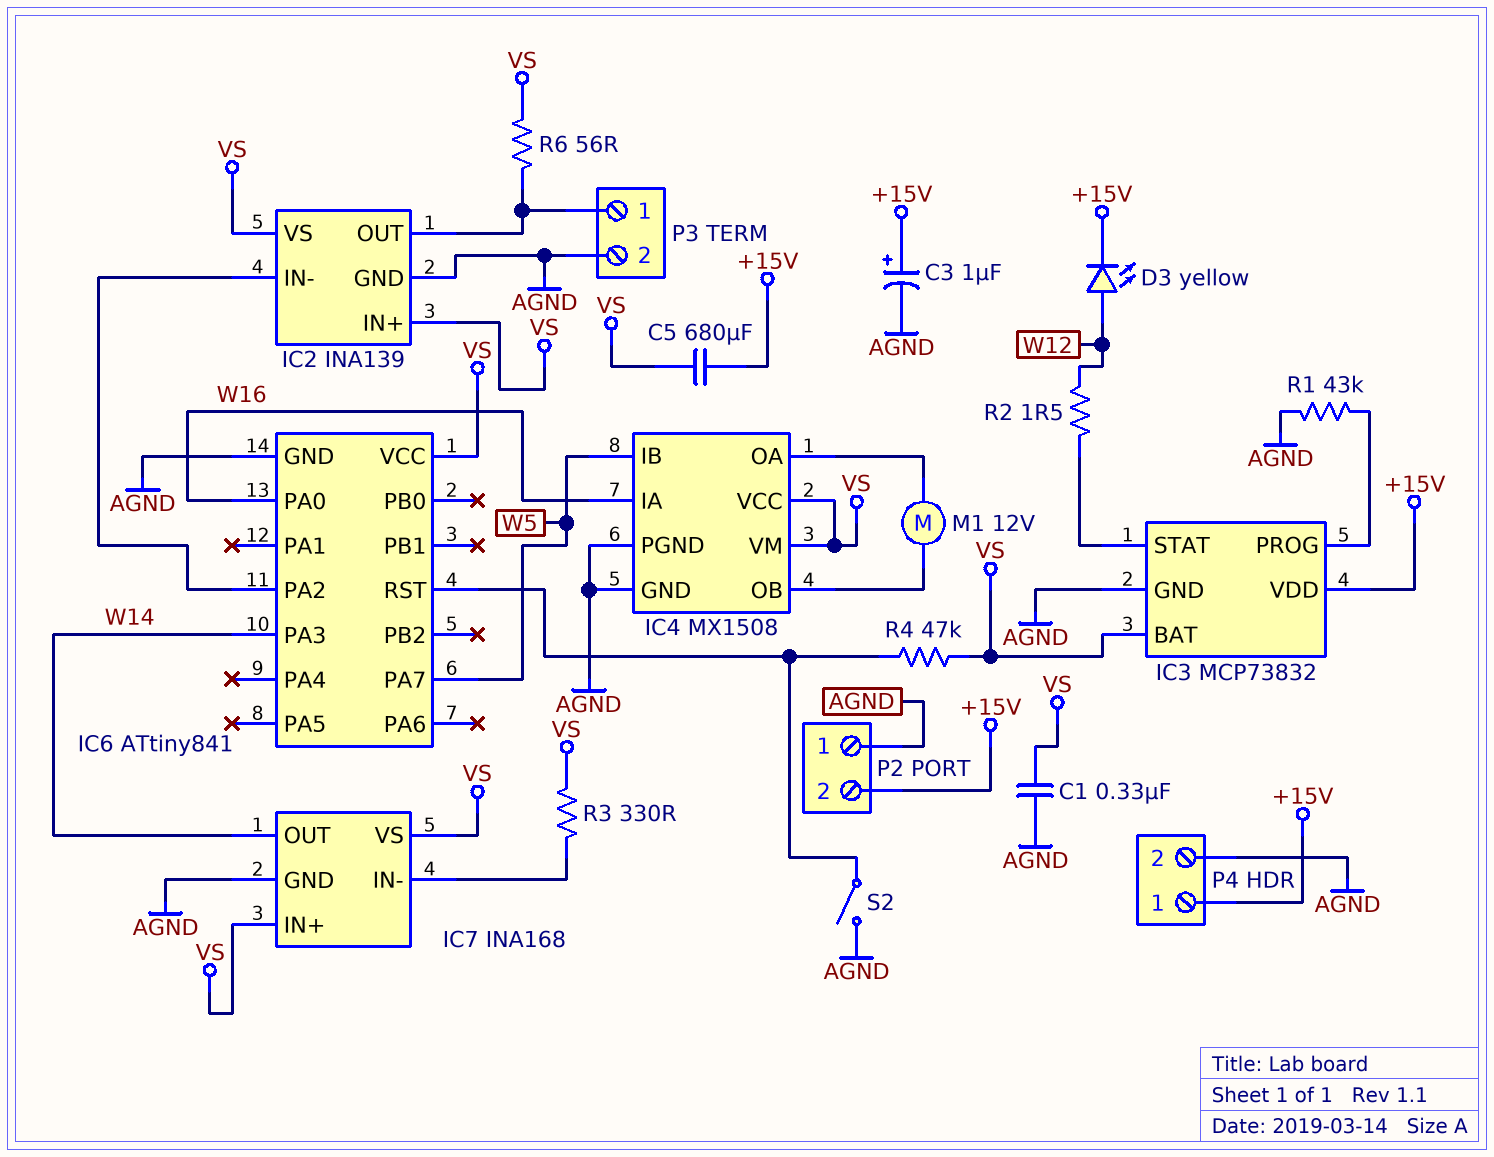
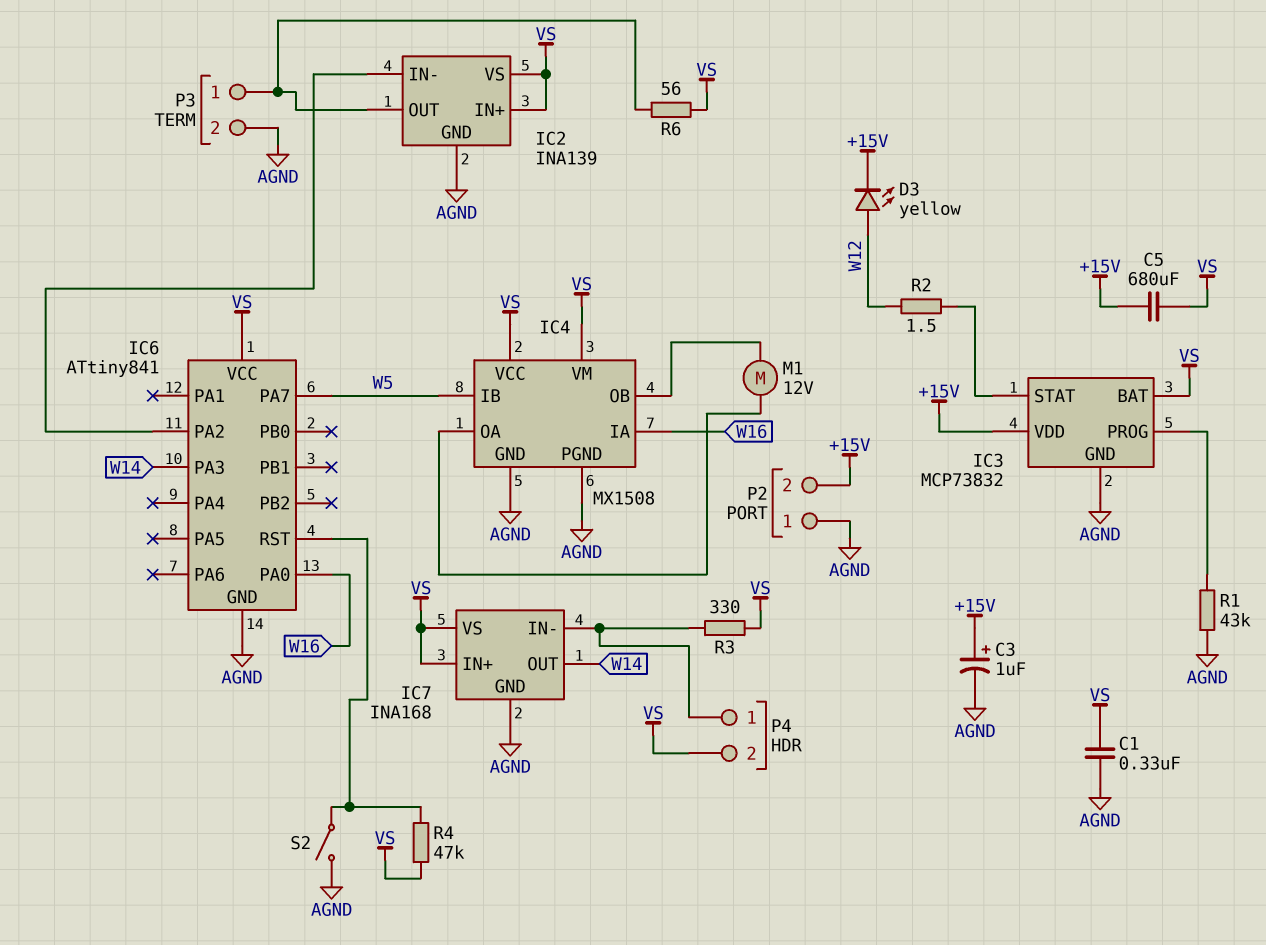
P4 pin 1: +15V -> IC7/IN-
P4 pin 2: AGND -> VS

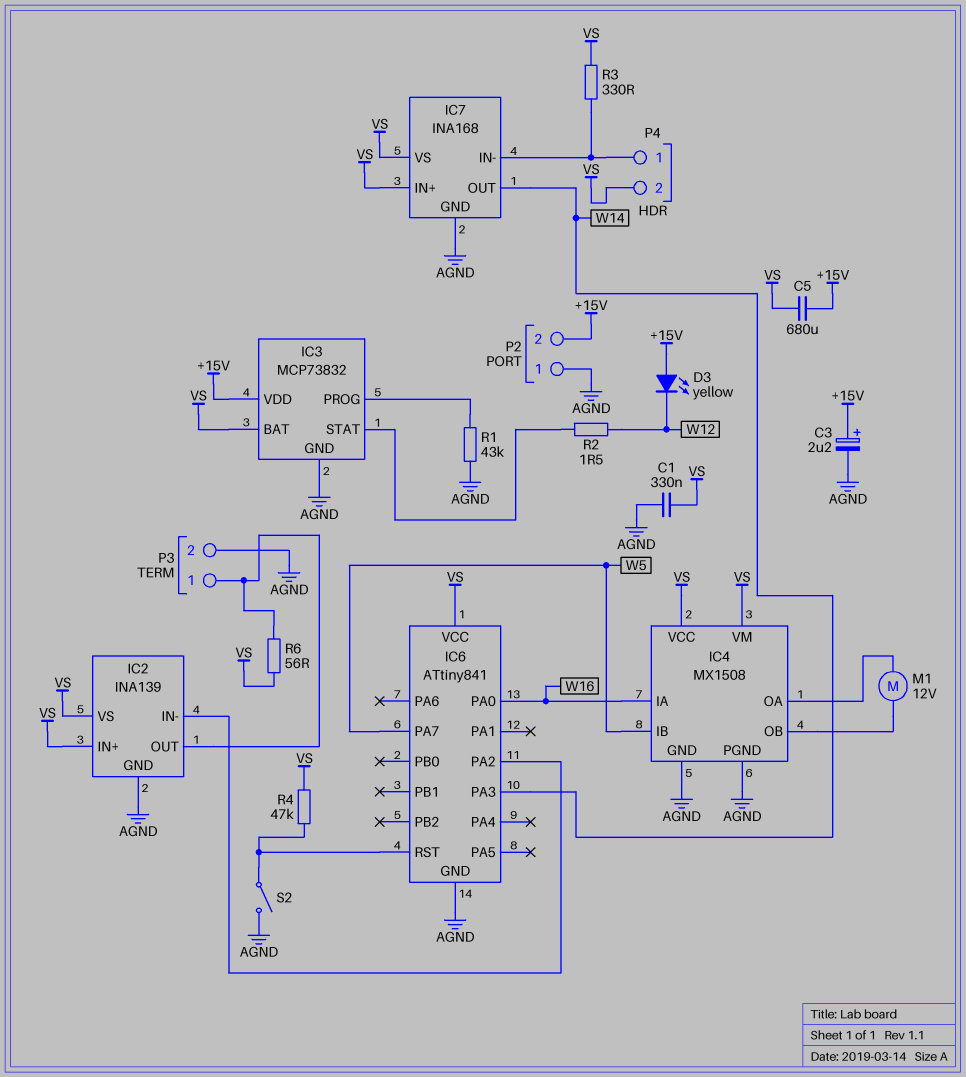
C3: 1uF (plus +15V, minus AGND) -> 2.2uF (plus +15V, minus AGND)
D3: LED yellow (A W12, K +15V) -> LED yellow (A +15V, K W12)

